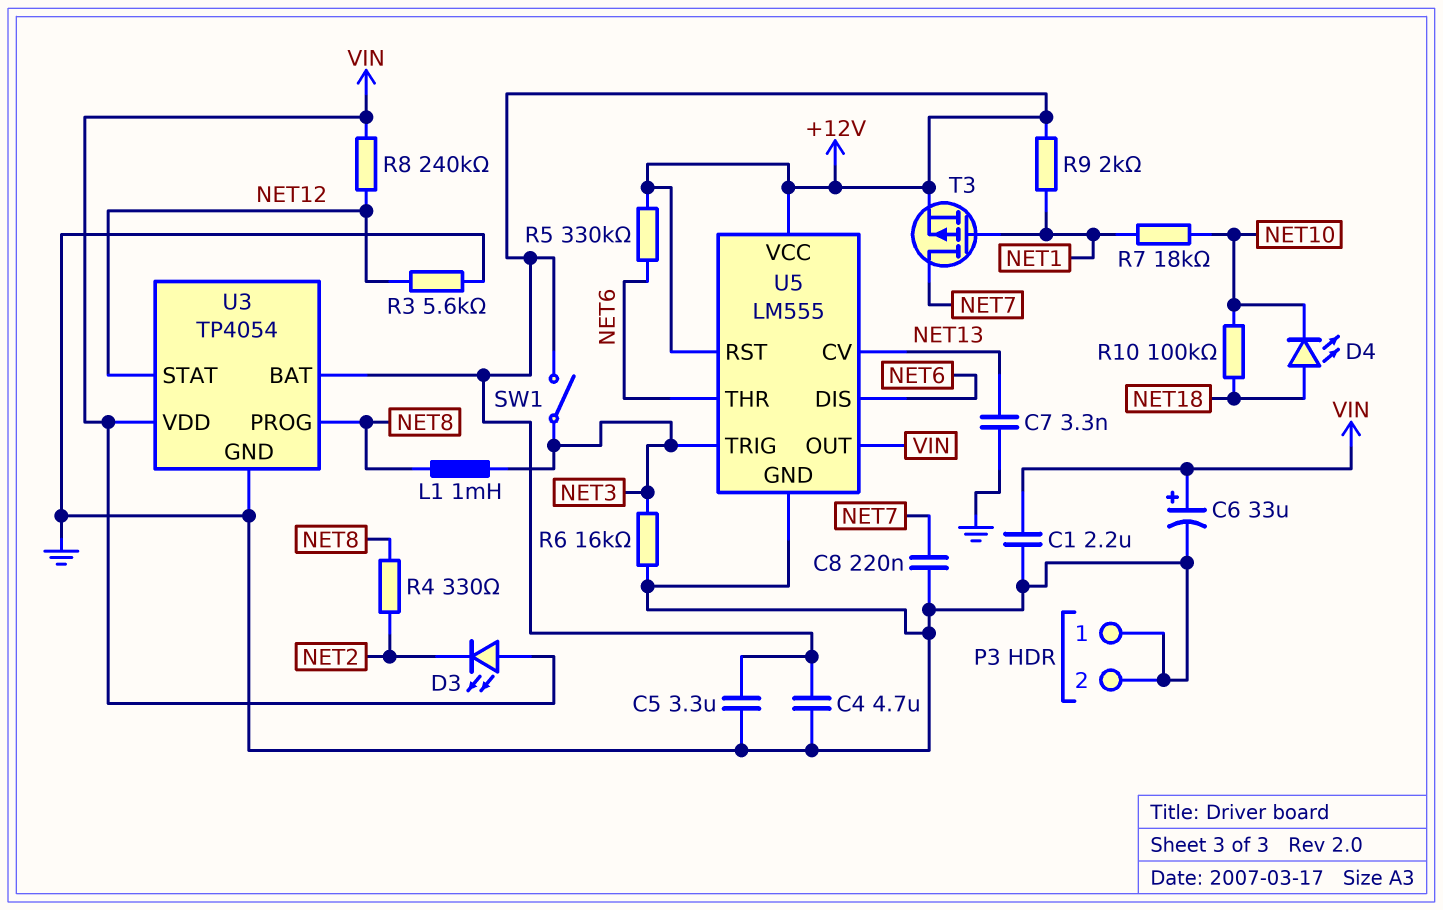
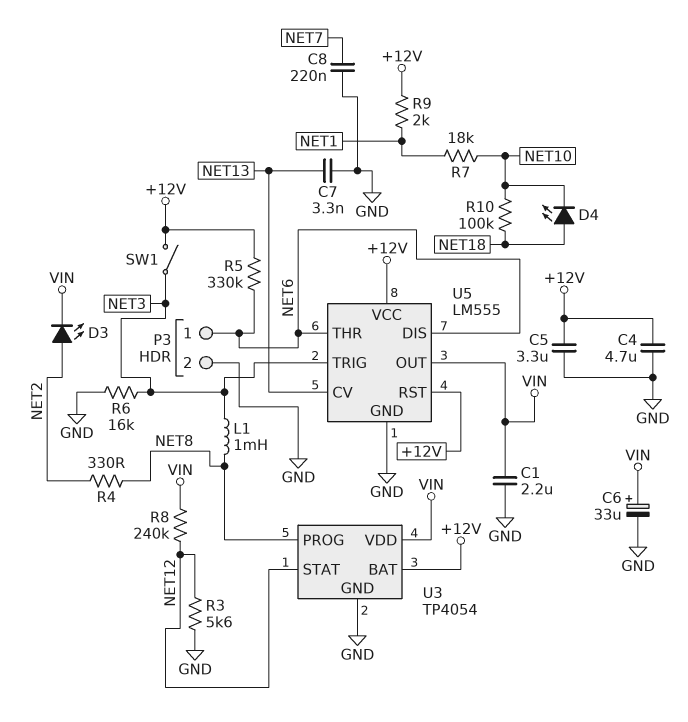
D3: LED (A VIN, K NET2) -> LED (A NET2, K VIN)
P3 pin 1: GND -> NET6
T3: PMOS (G NET1, D NET7, S +12V) -> none

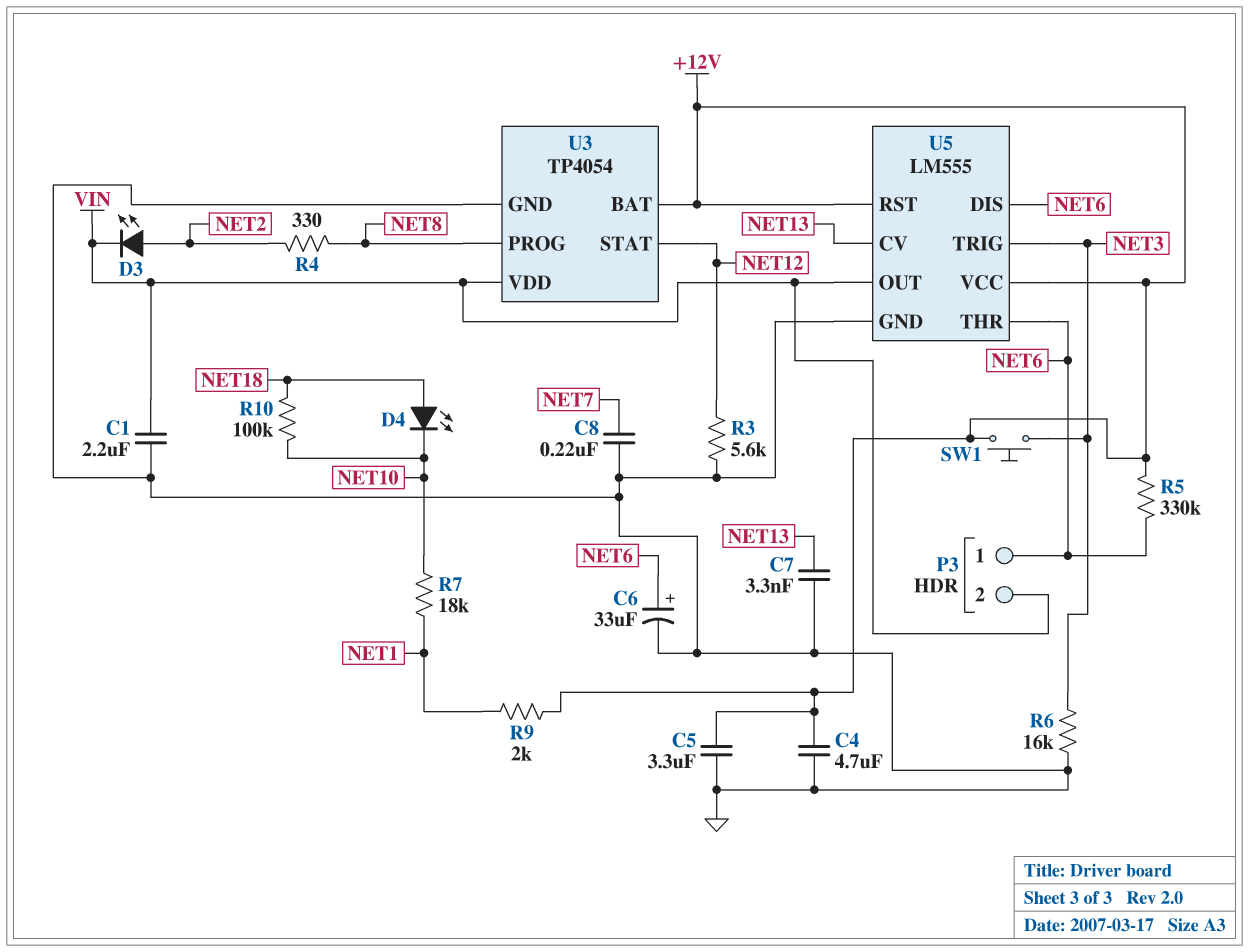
C6: 33uF (plus VIN, minus GND) -> 33uF (plus NET6, minus GND)
L1: 1mH (NET3, NET8) -> none
P3 pin 2: GND -> VIN
R8: 240k (NET12, VIN) -> none
SW1: switch (+12V, NET3) -> button (+12V, NET3)

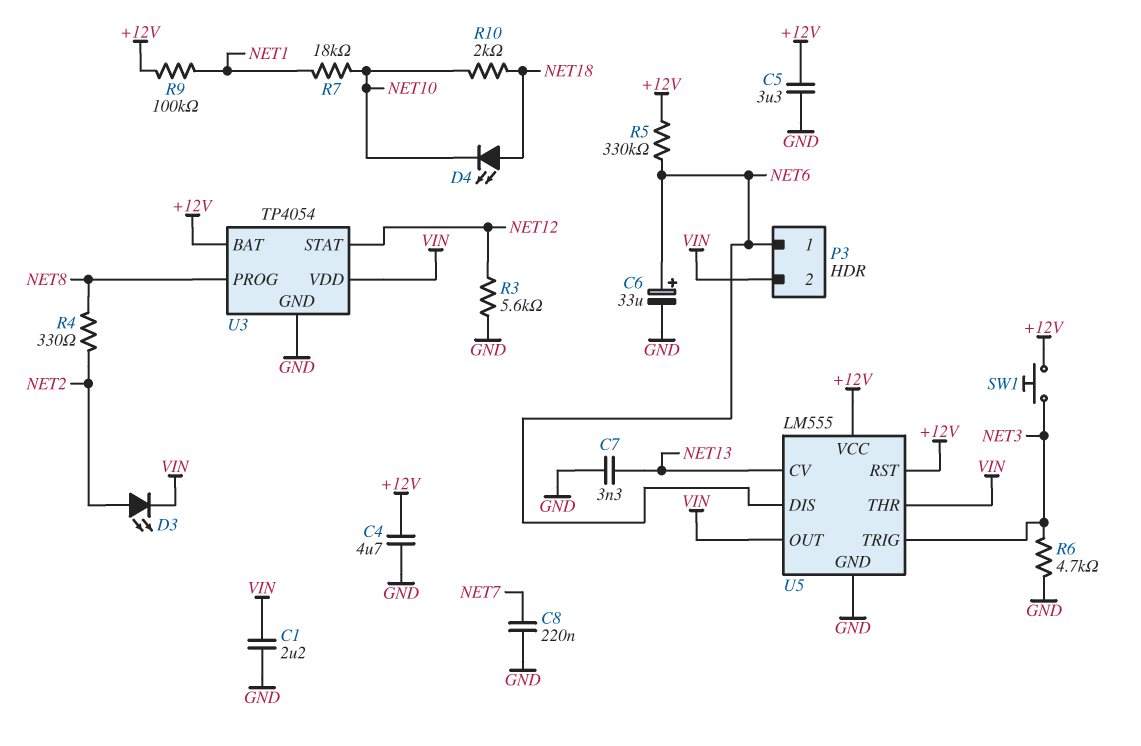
R6: 16k (GND, NET3) -> 4.7k (GND, NET3)
R9: 2k (+12V, NET1) -> 100k (+12V, NET1)
R10: 100k (NET10, NET18) -> 2k (NET10, NET18)
U5 pin THR: NET6 -> VIN

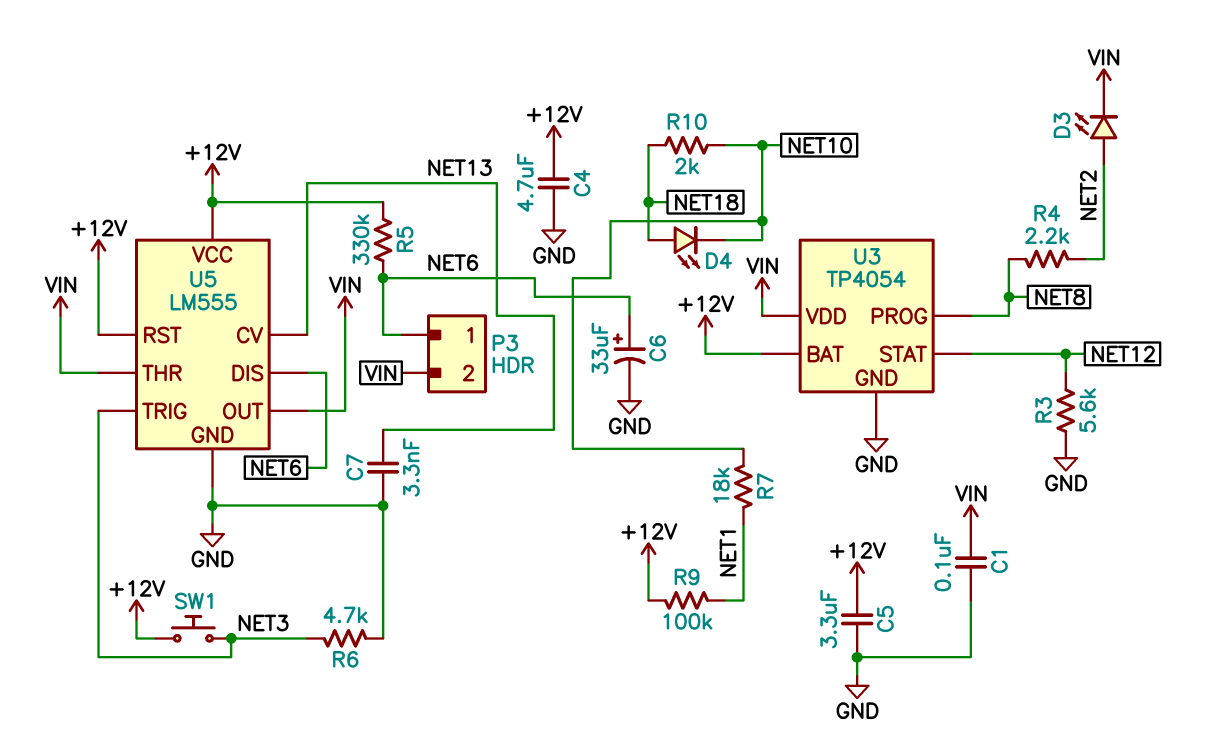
C1: 2.2uF (GND, VIN) -> 100nF (GND, VIN)
C8: 220nF (GND, NET7) -> none
R4: 330 (NET2, NET8) -> 2.2k (NET2, NET8)

